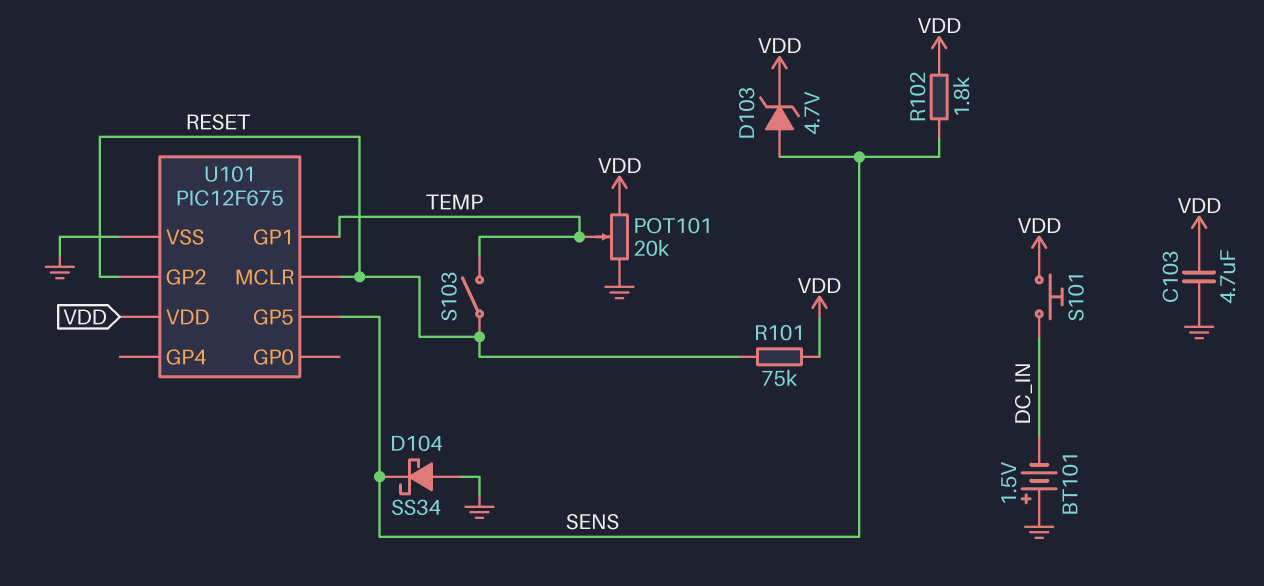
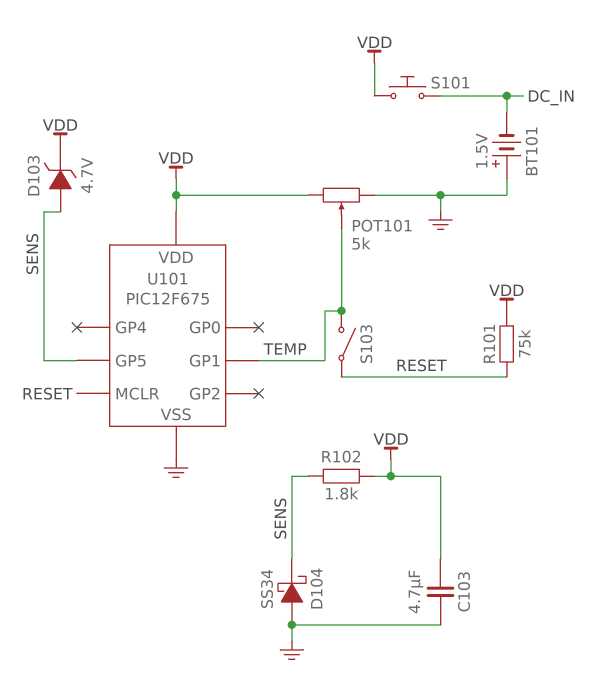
POT101: 20k (GND, VDD, wiper TEMP) -> 5k (GND, VDD, wiper TEMP)
U101 pin GP2: RESET -> none

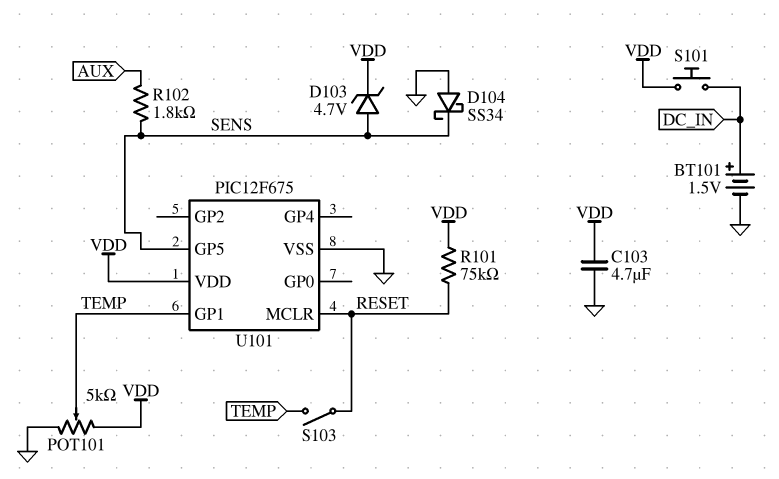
BT101: 1.5V (plus GND, minus DC_IN) -> 1.5V (plus DC_IN, minus GND)
R102: 1.8k (SENS, VDD) -> 1.8k (AUX, SENS)

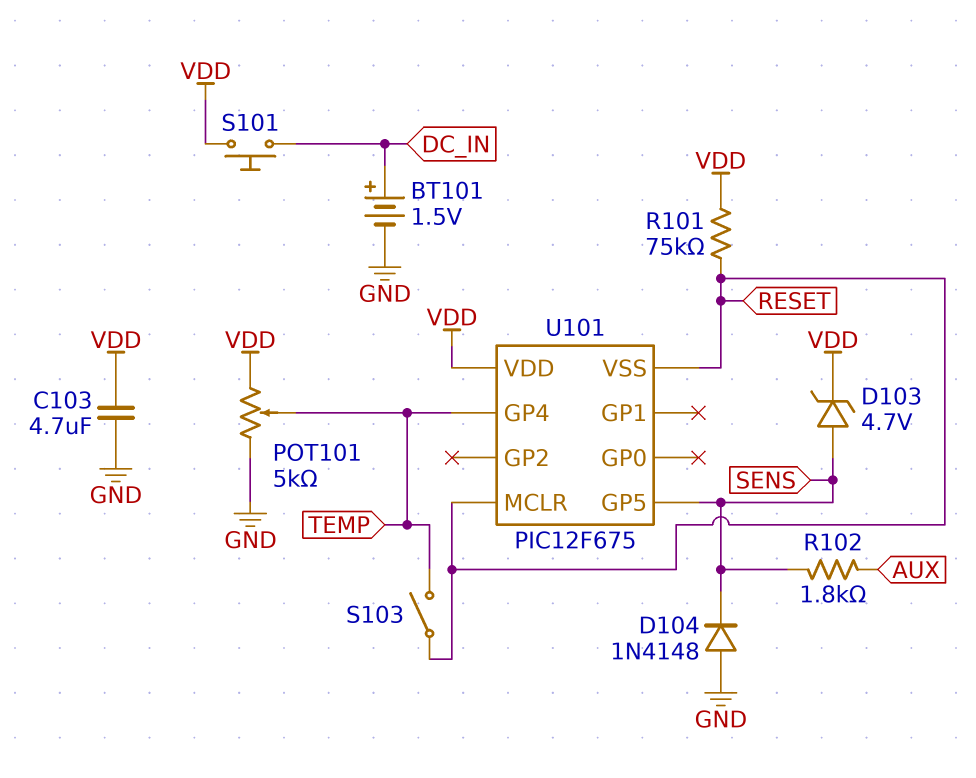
D104: schottky SS34 (A GND, K SENS) -> diode 1N4148 (A GND, K SENS)
U101 pin GP1: TEMP -> none
U101 pin GP4: none -> TEMP
U101 pin VSS: GND -> RESET

